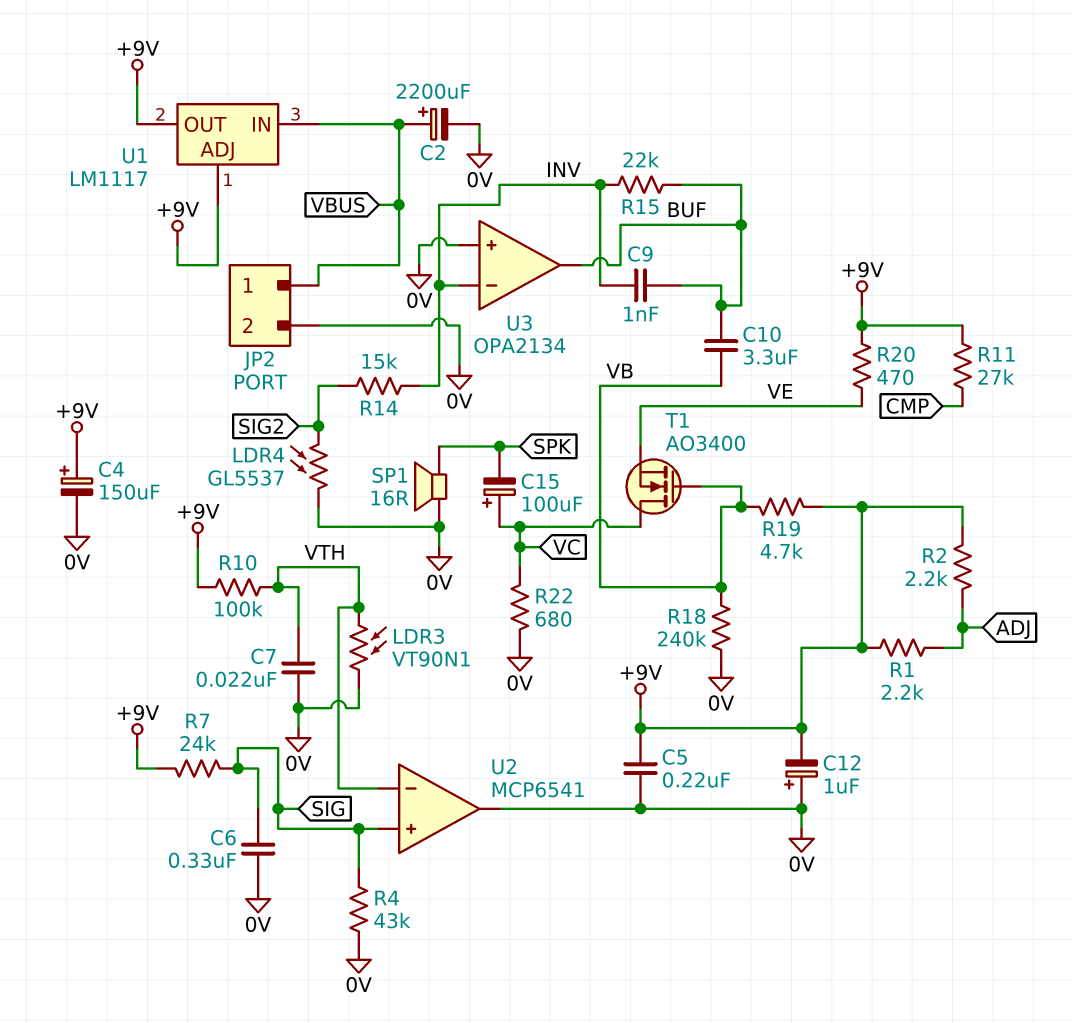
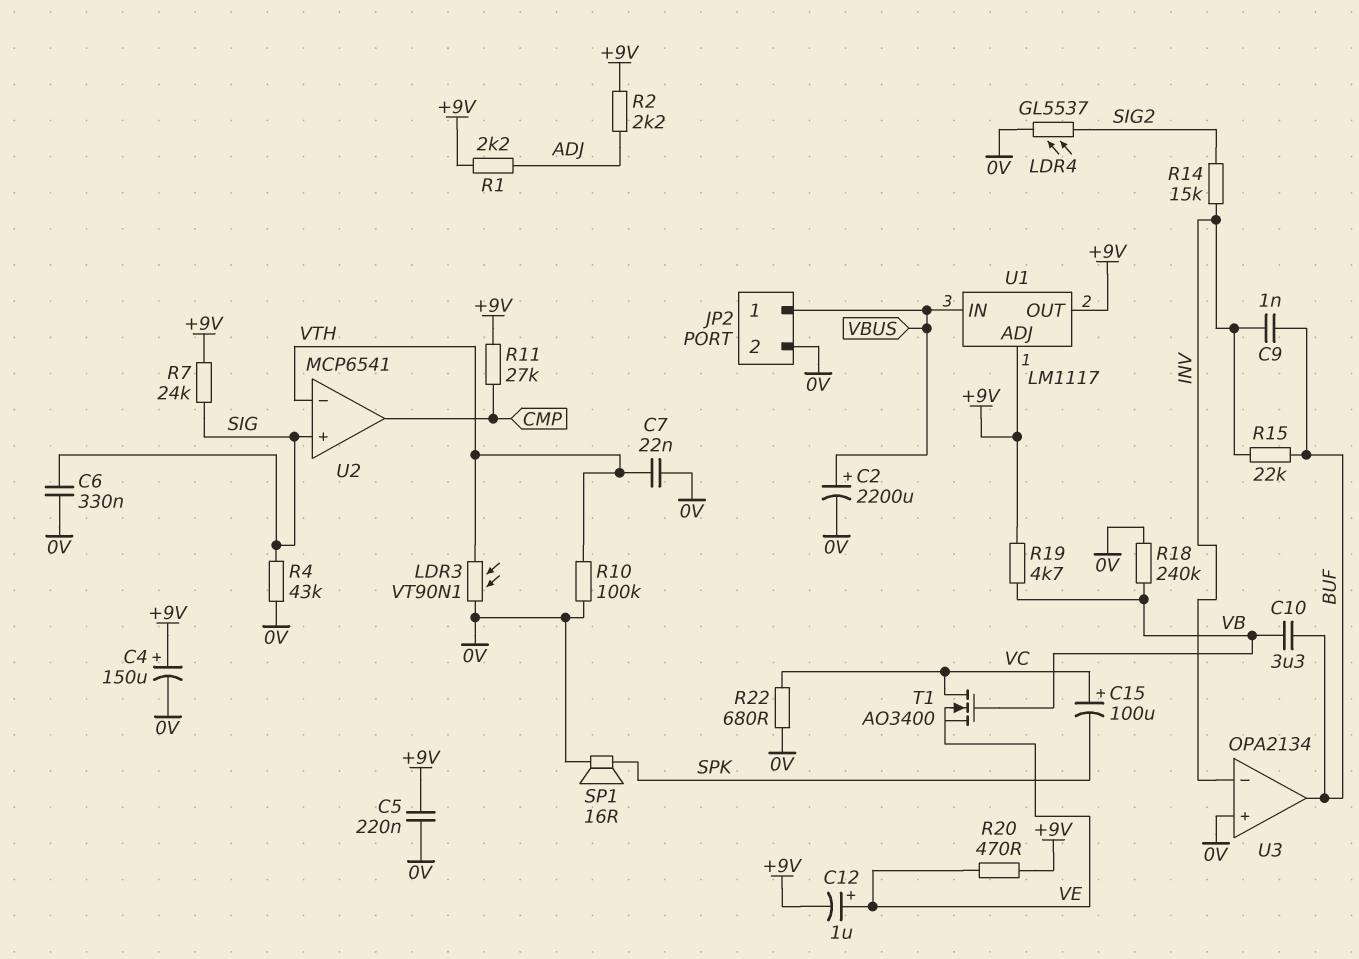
C12: 1uF (plus 0V, minus +9V) -> 1uF (plus VE, minus +9V)
R10: 100k (+9V, VTH) -> 100k (0V, VTH)
U2 pin out: 0V -> CMP

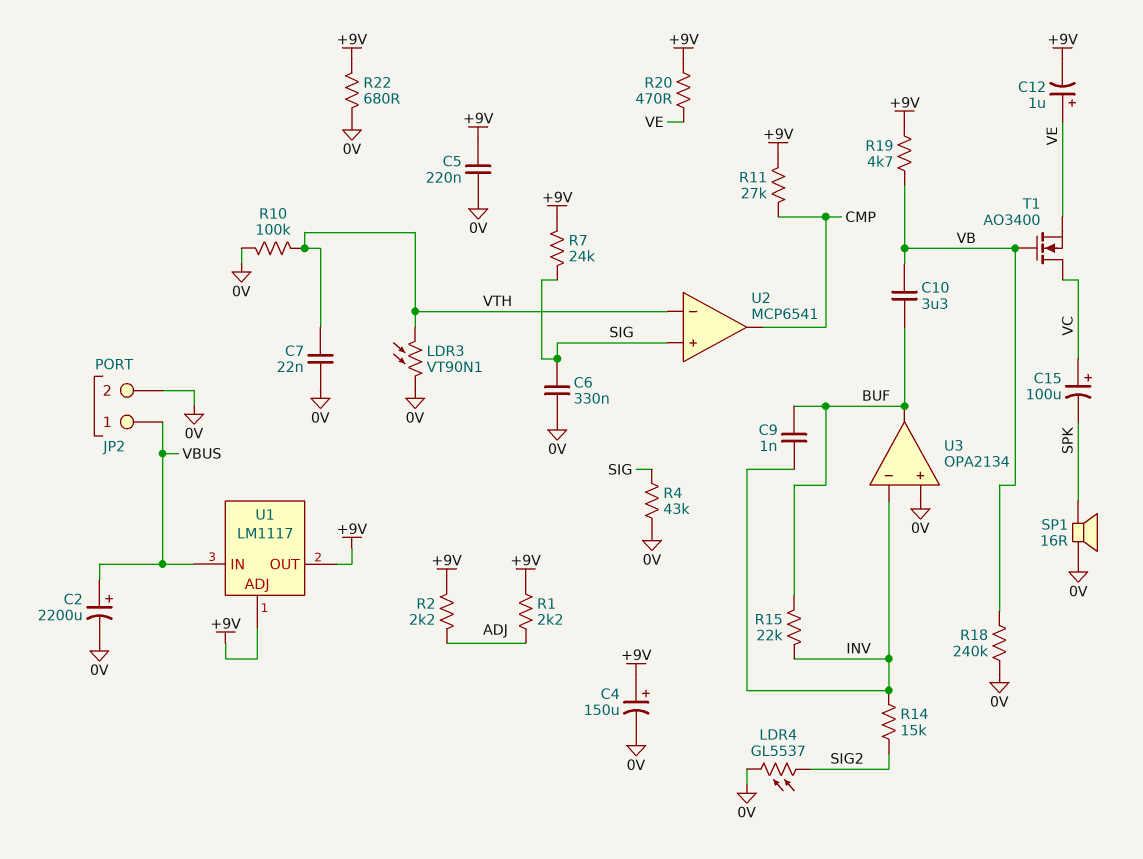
R22: 680 (0V, VC) -> 680 (+9V, 0V)

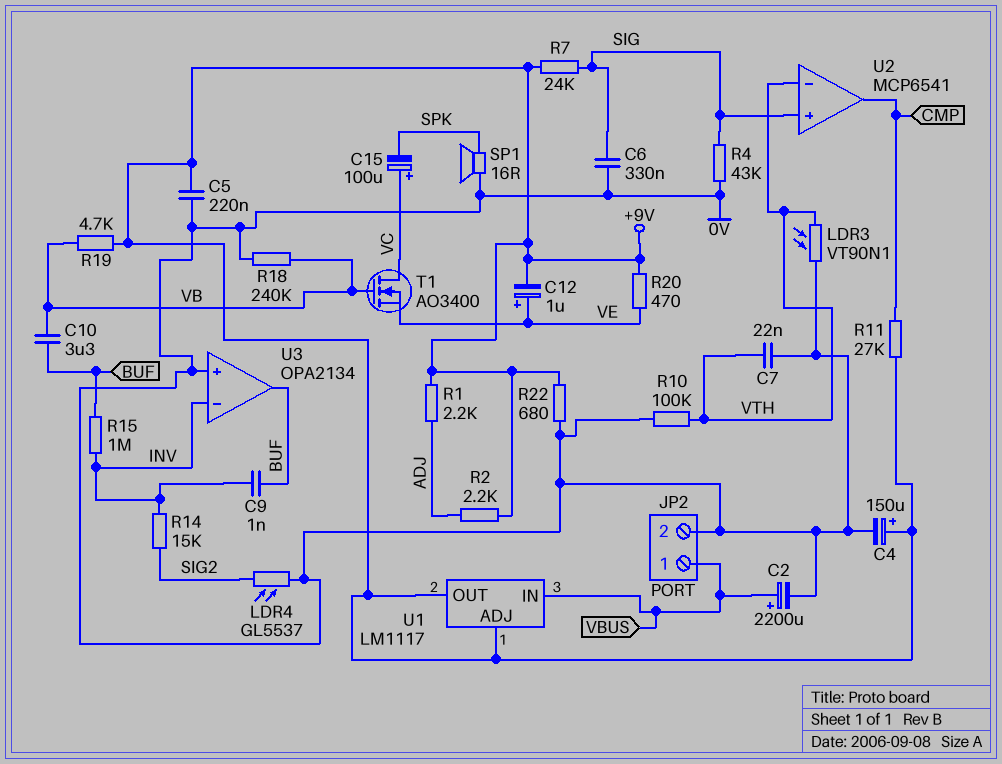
R15: 22k (BUF, INV) -> 1M (BUF, INV)

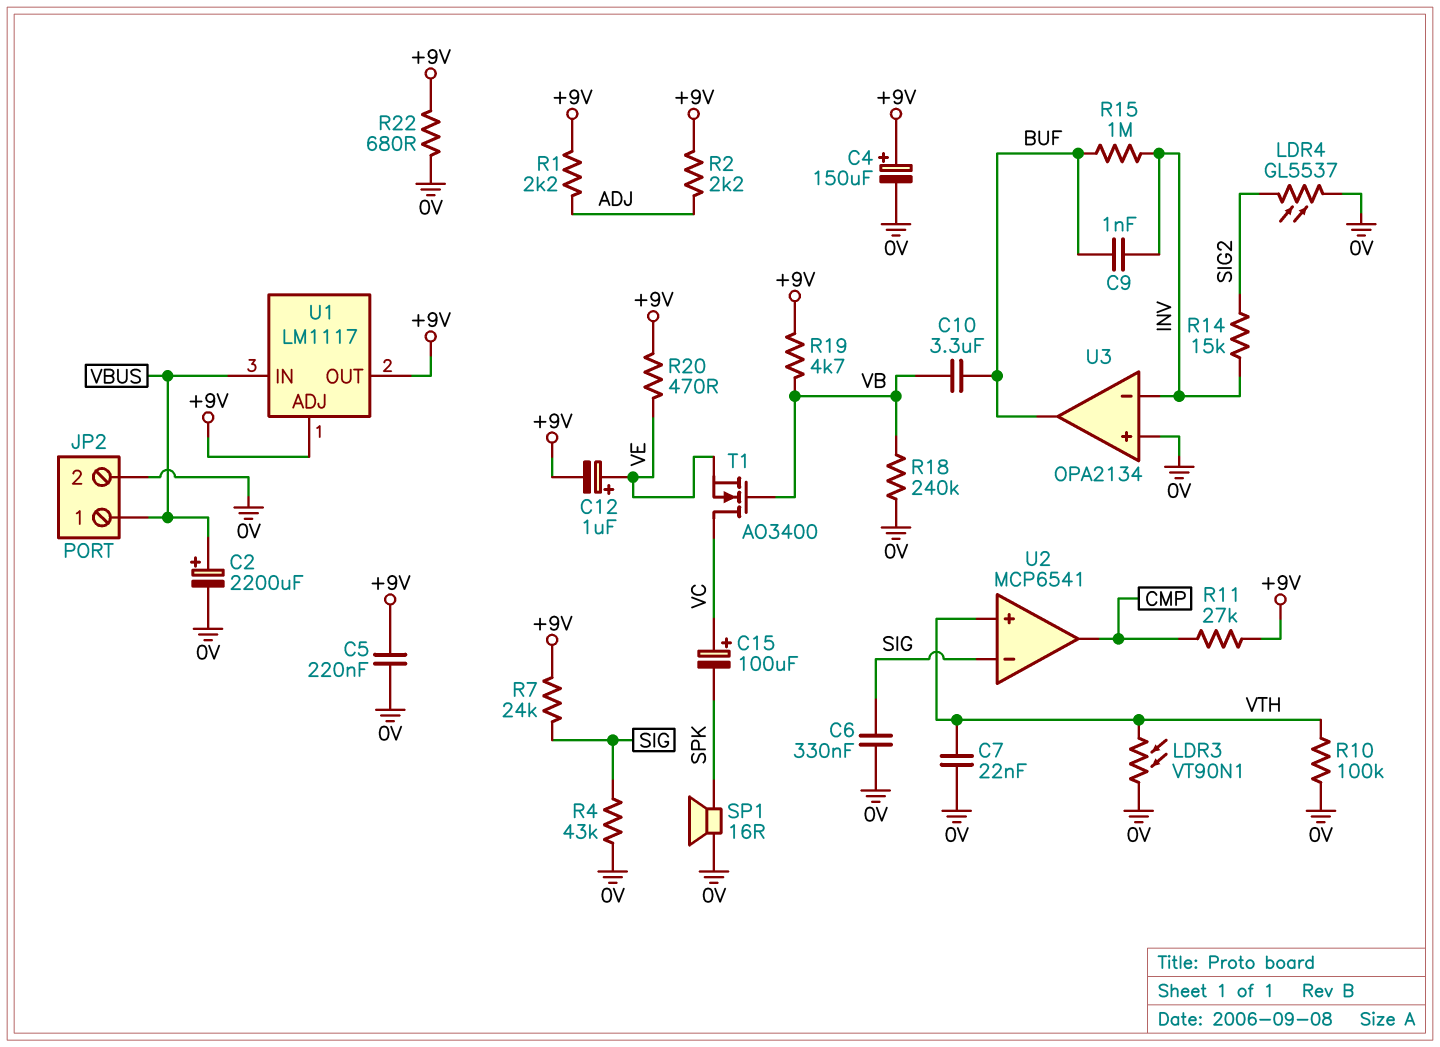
U2 pin in+: SIG -> VTH
U2 pin in-: VTH -> SIG

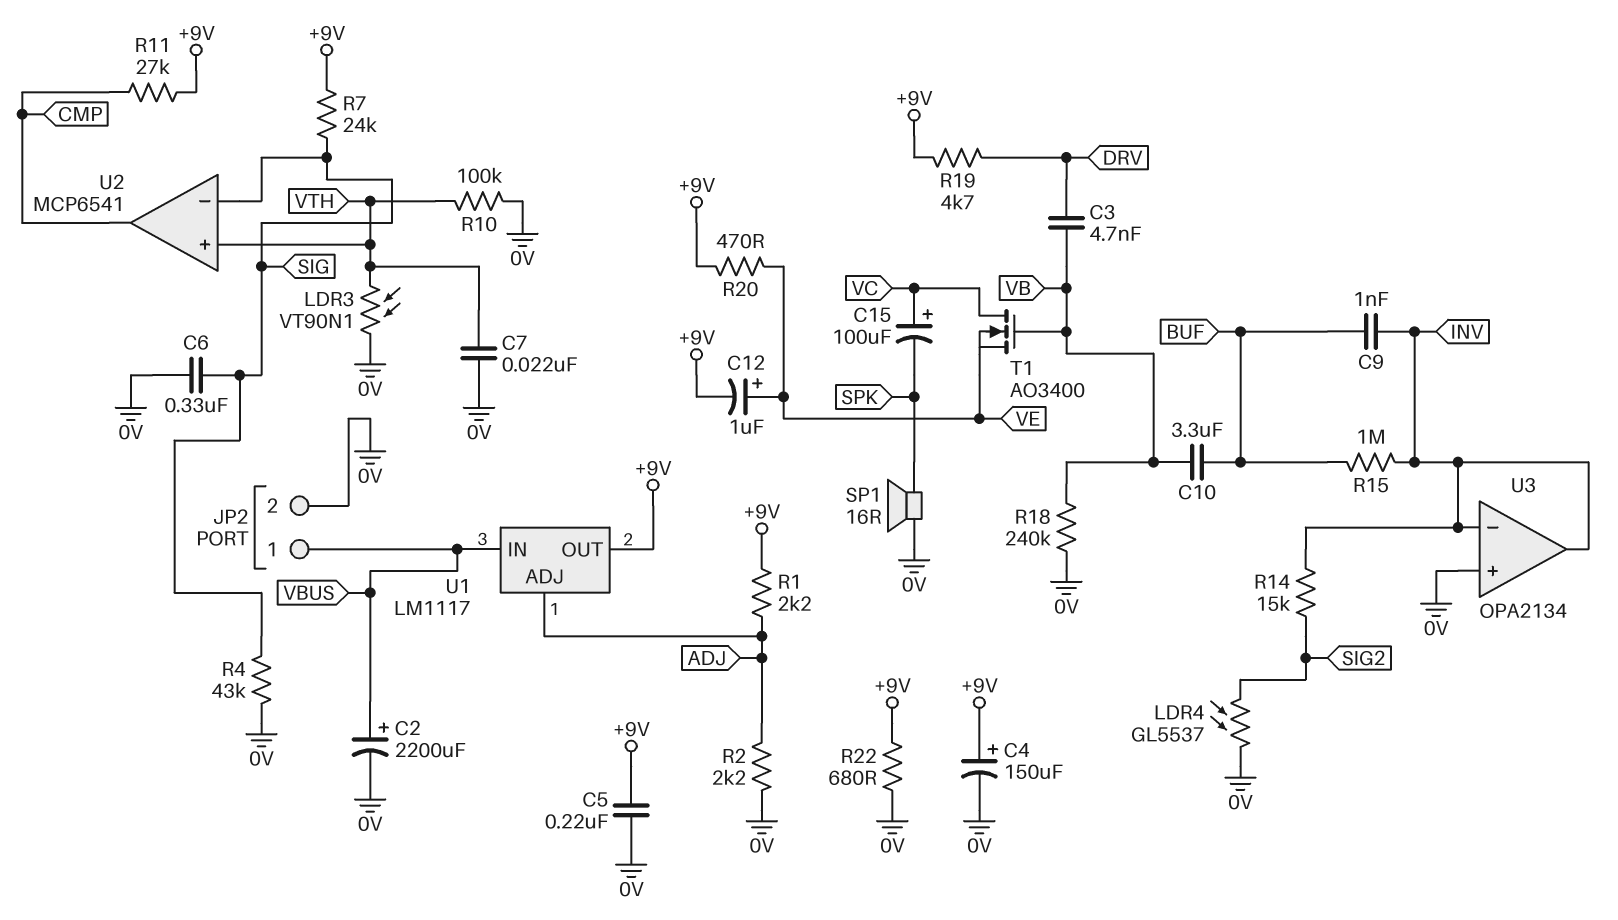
C3: none -> 4.7nF (DRV, VB)
R2: 2.2k (+9V, ADJ) -> 2.2k (0V, ADJ)
R19: 4.7k (+9V, VB) -> 4.7k (+9V, DRV)
U1 pin ADJ: +9V -> ADJ
U3 pin out: BUF -> INV

